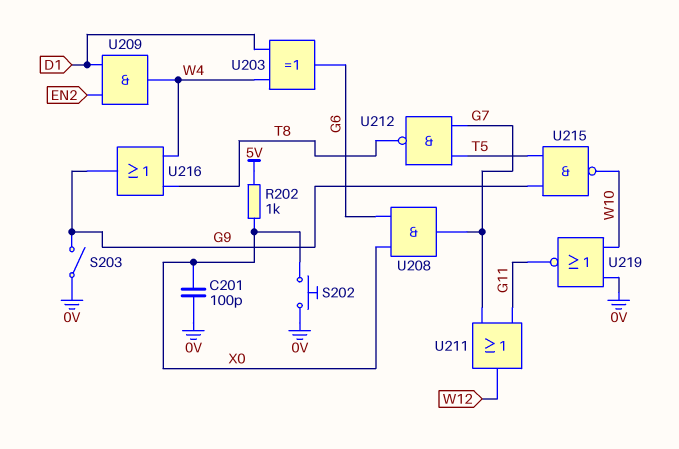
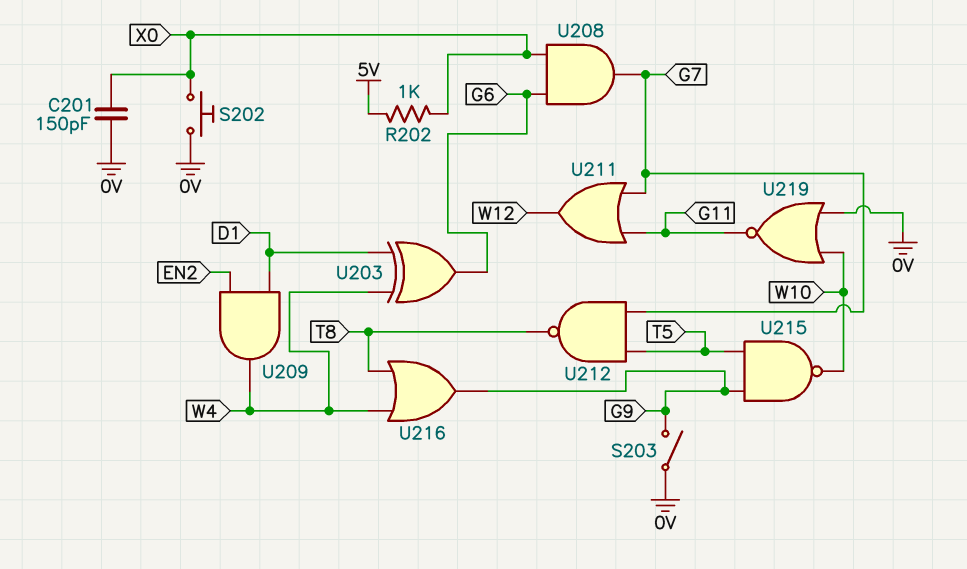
C201: 100pF (0V, X0) -> 150pF (0V, X0)

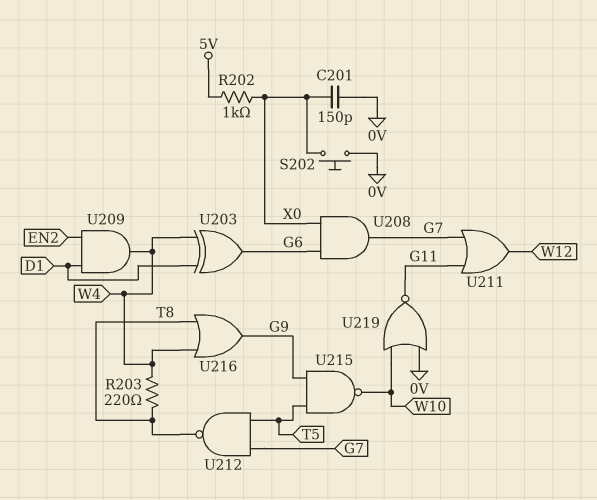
R203: none -> 220 (T8, W4)
S203: switch (0V, G9) -> none

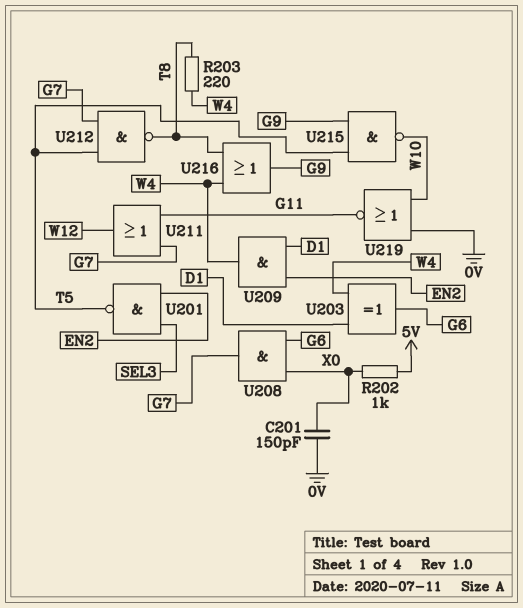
S202: button (0V, X0) -> none
U201: none -> NAND (in EN2, in SEL3, out T5)

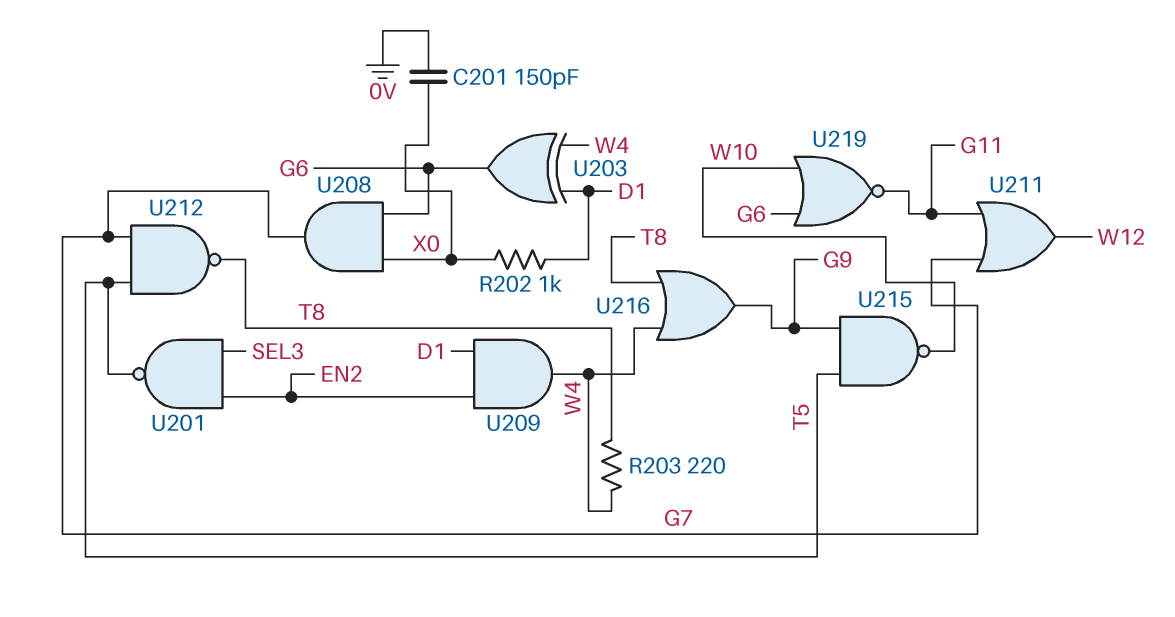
R202: 1k (5V, X0) -> 1k (D1, X0)
U219: NOR (in 0V, in W10, out G11) -> NOR (in G6, in W10, out G11)

